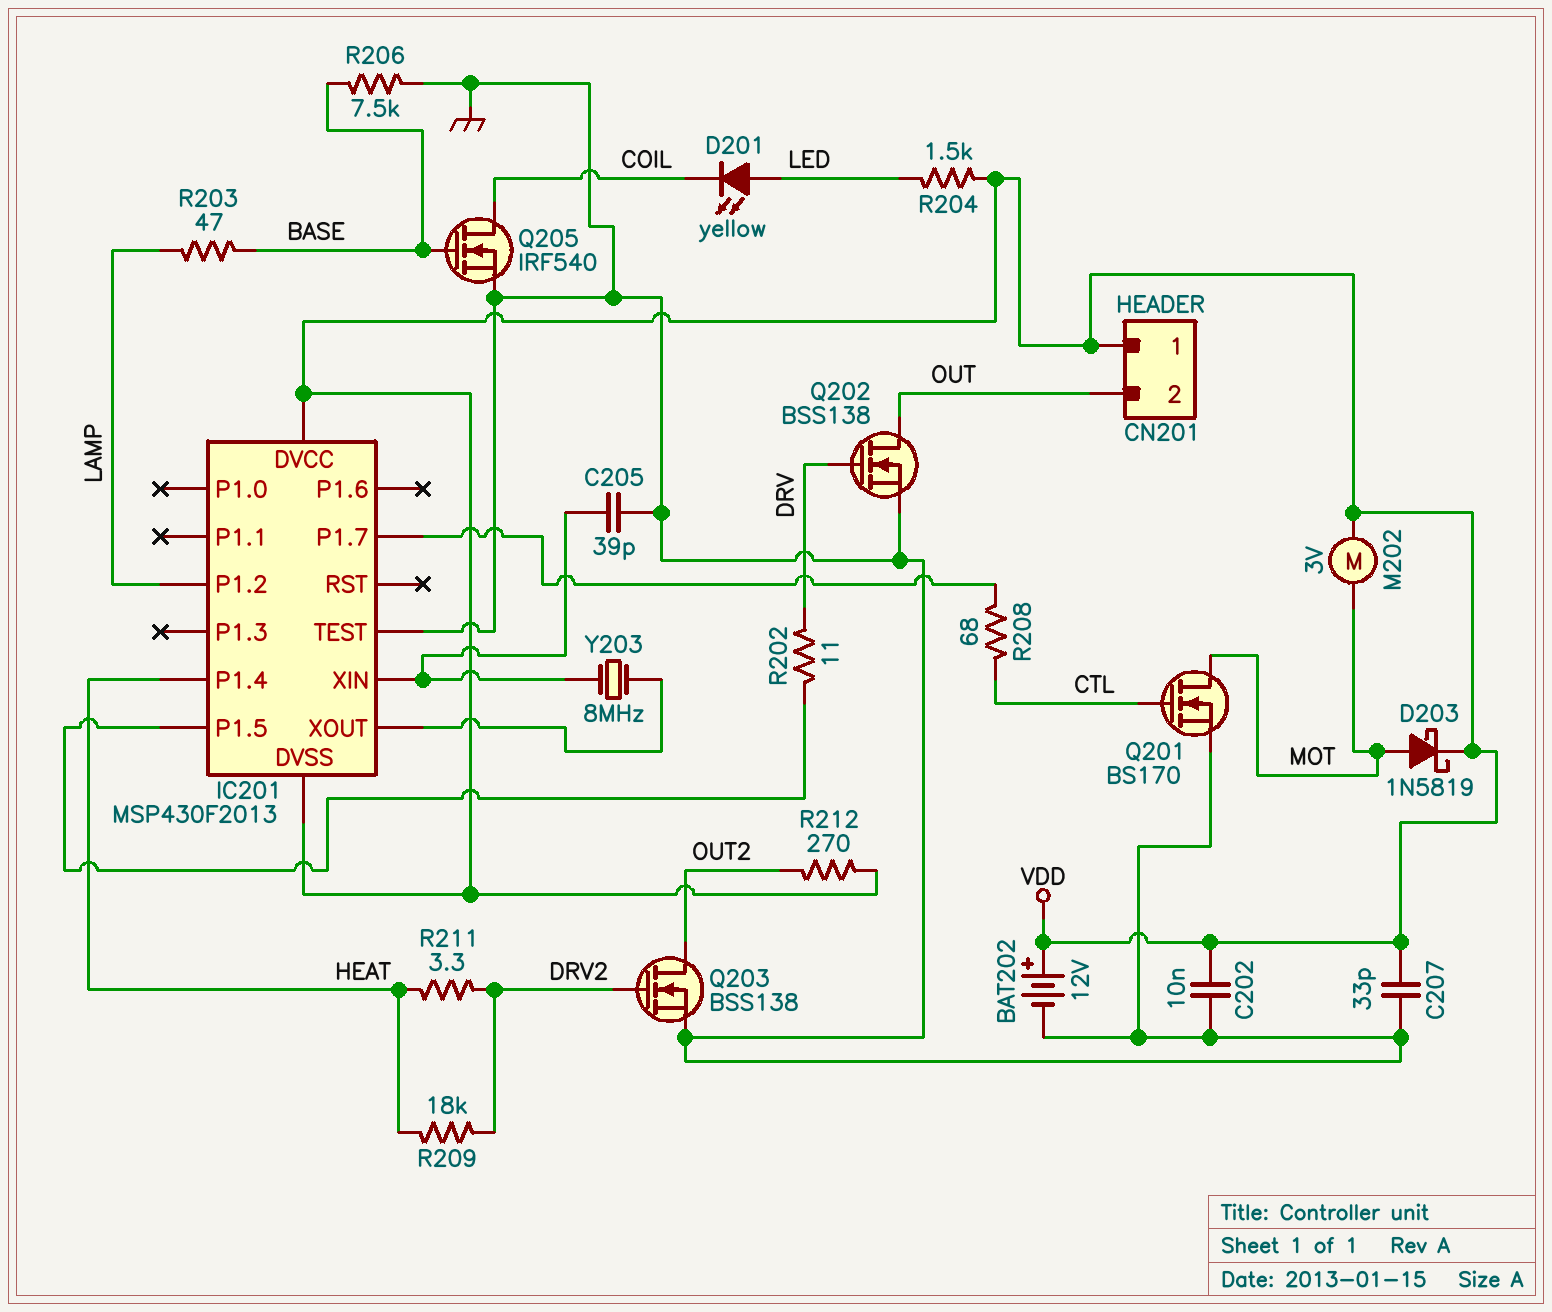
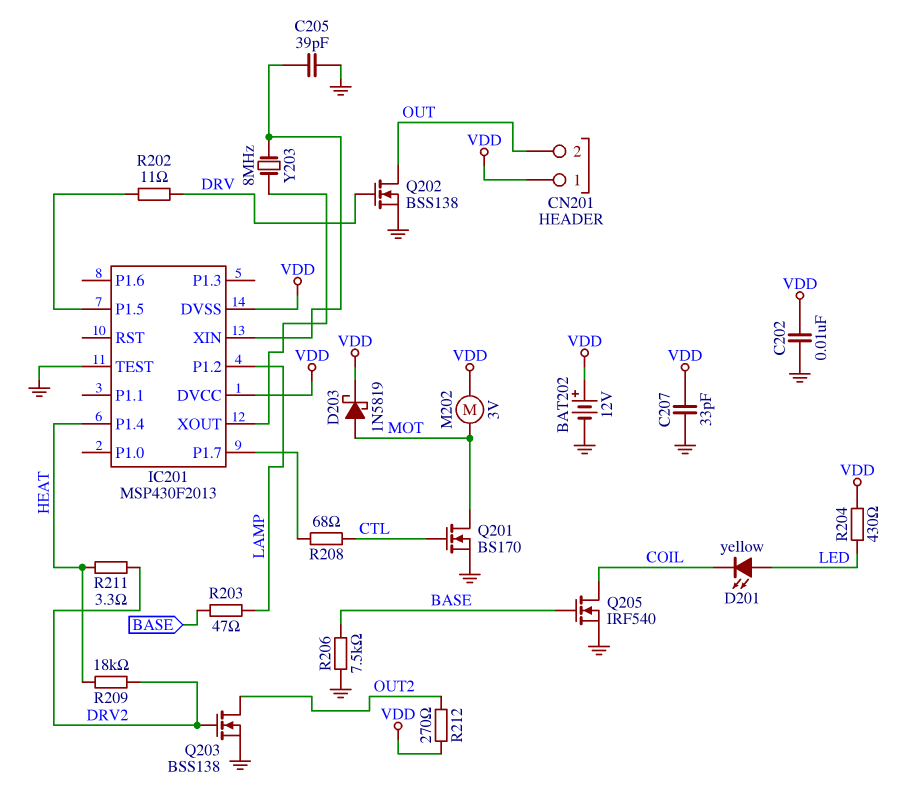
R204: 1.5k (LED, VDD) -> 430 (LED, VDD)

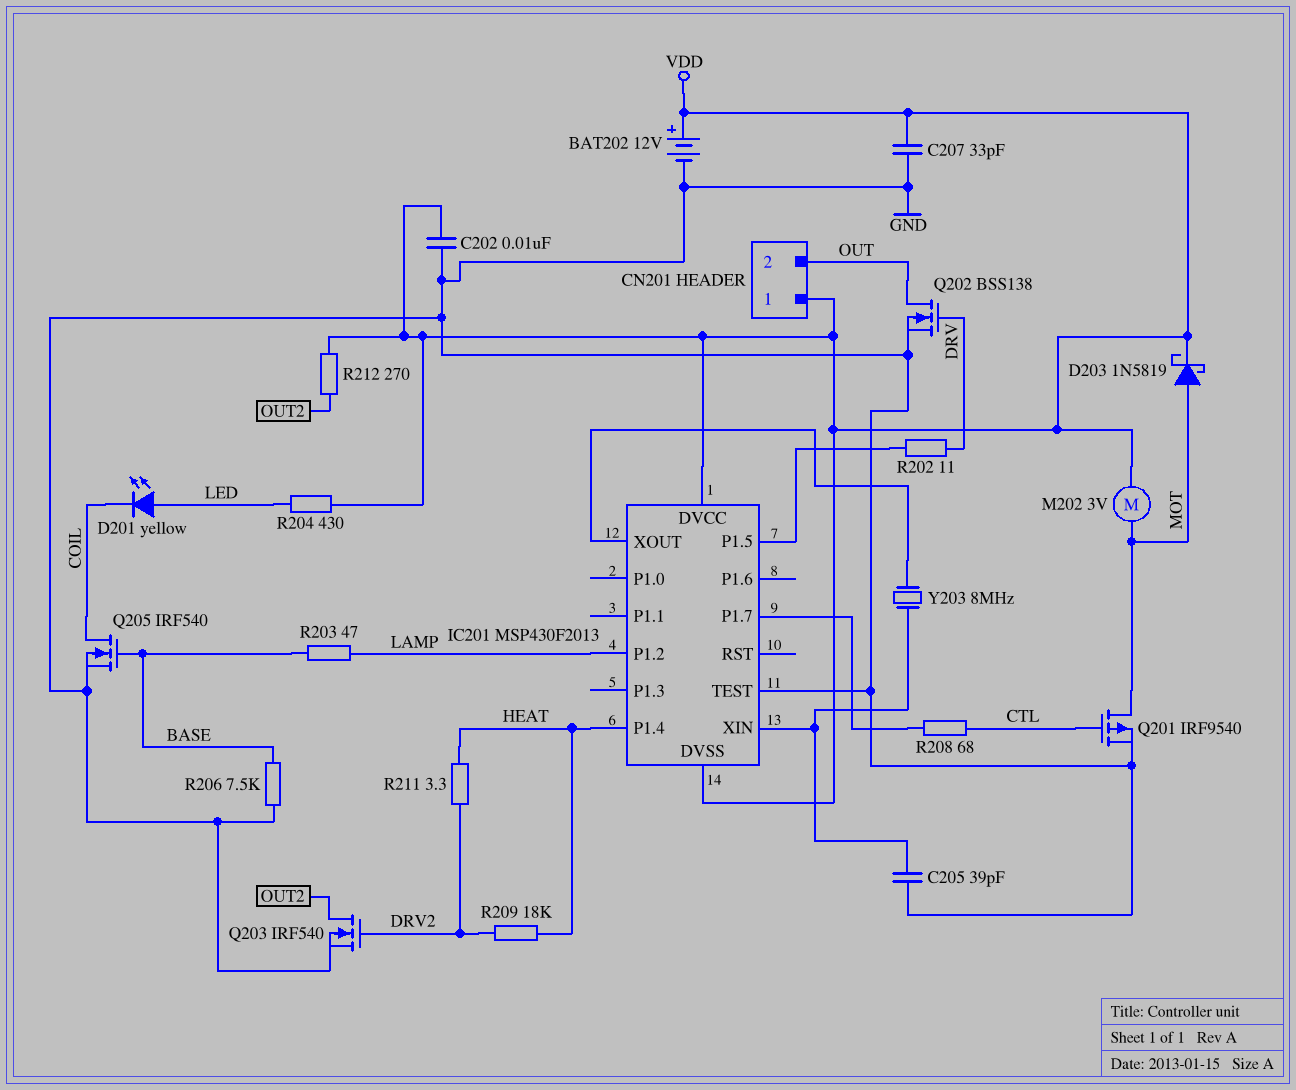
Q201: NMOS BS170 (G CTL, D MOT, S GND) -> PMOS IRF9540 (G CTL, D MOT, S GND)
Q203: NMOS BSS138 (G DRV2, D OUT2, S GND) -> NMOS IRF540 (G DRV2, D OUT2, S GND)

